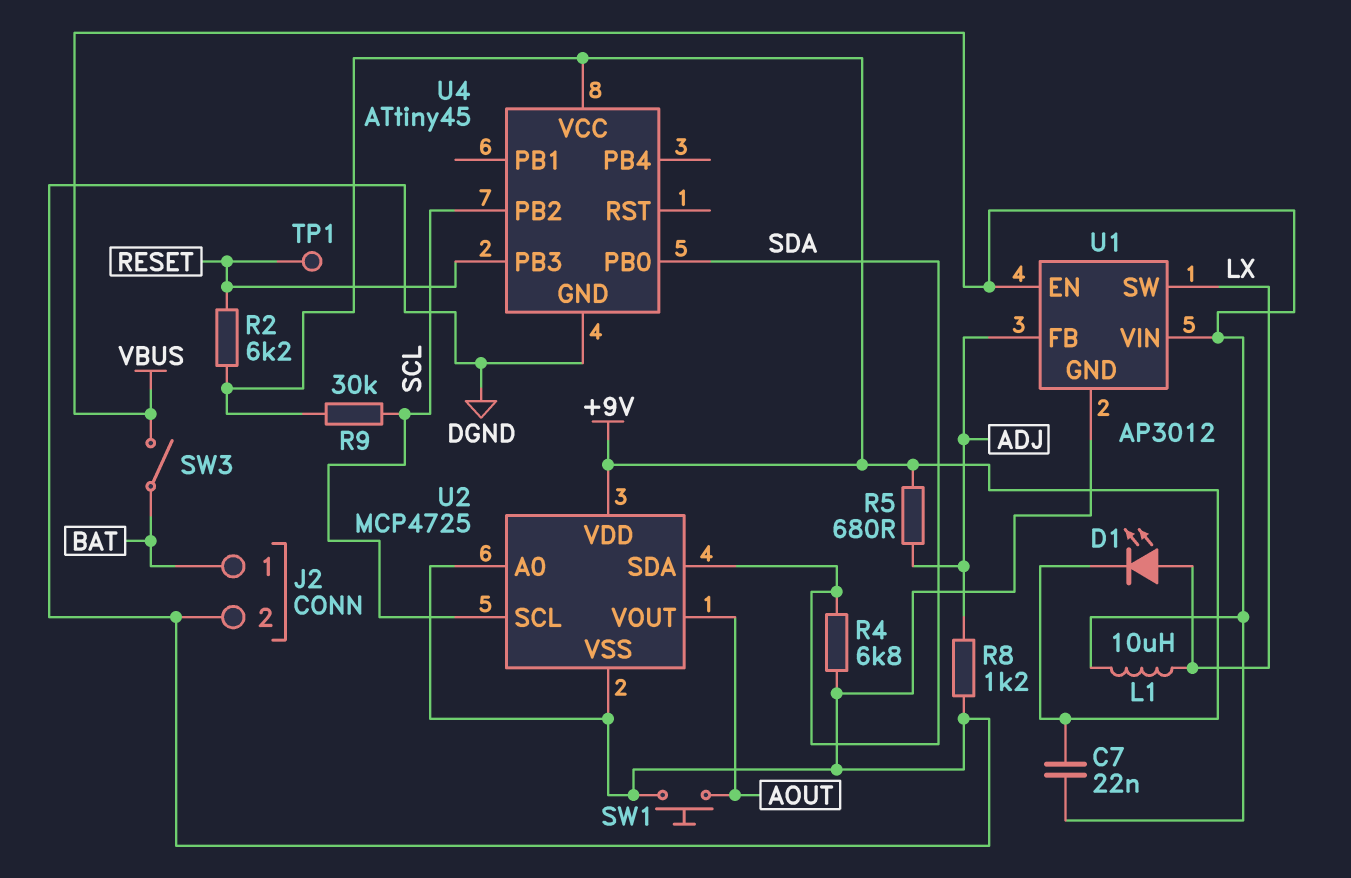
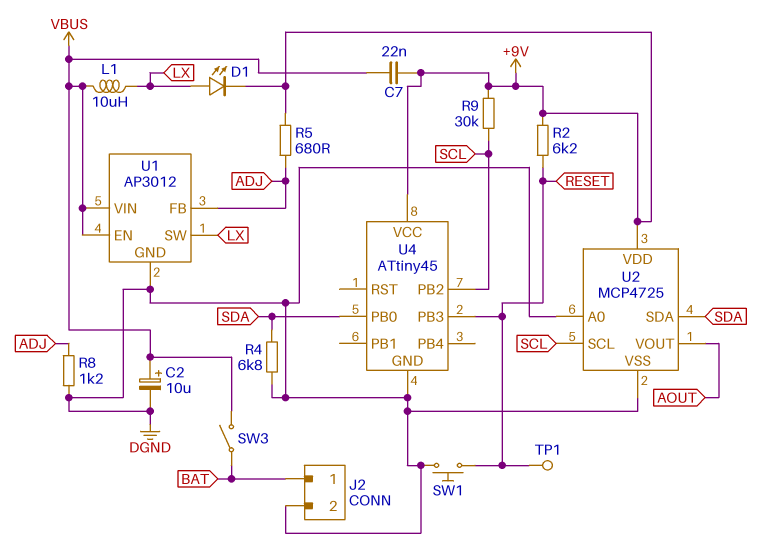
C2: none -> 10uF (plus VBUS, minus DGND)
SW1: button (AOUT, DGND) -> button (DGND, RESET)

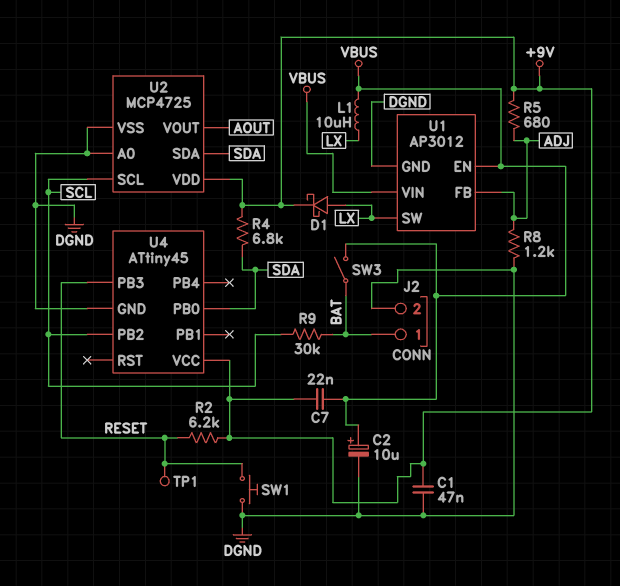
C1: none -> 47nF (+9V, DGND)
D1: LED (A LX, K +9V) -> schottky (A LX, K +9V)
R4: 6.8k (DGND, SDA) -> 6.8k (+9V, SDA)
R9: 30k (+9V, SCL) -> 30k (BAT, SCL)

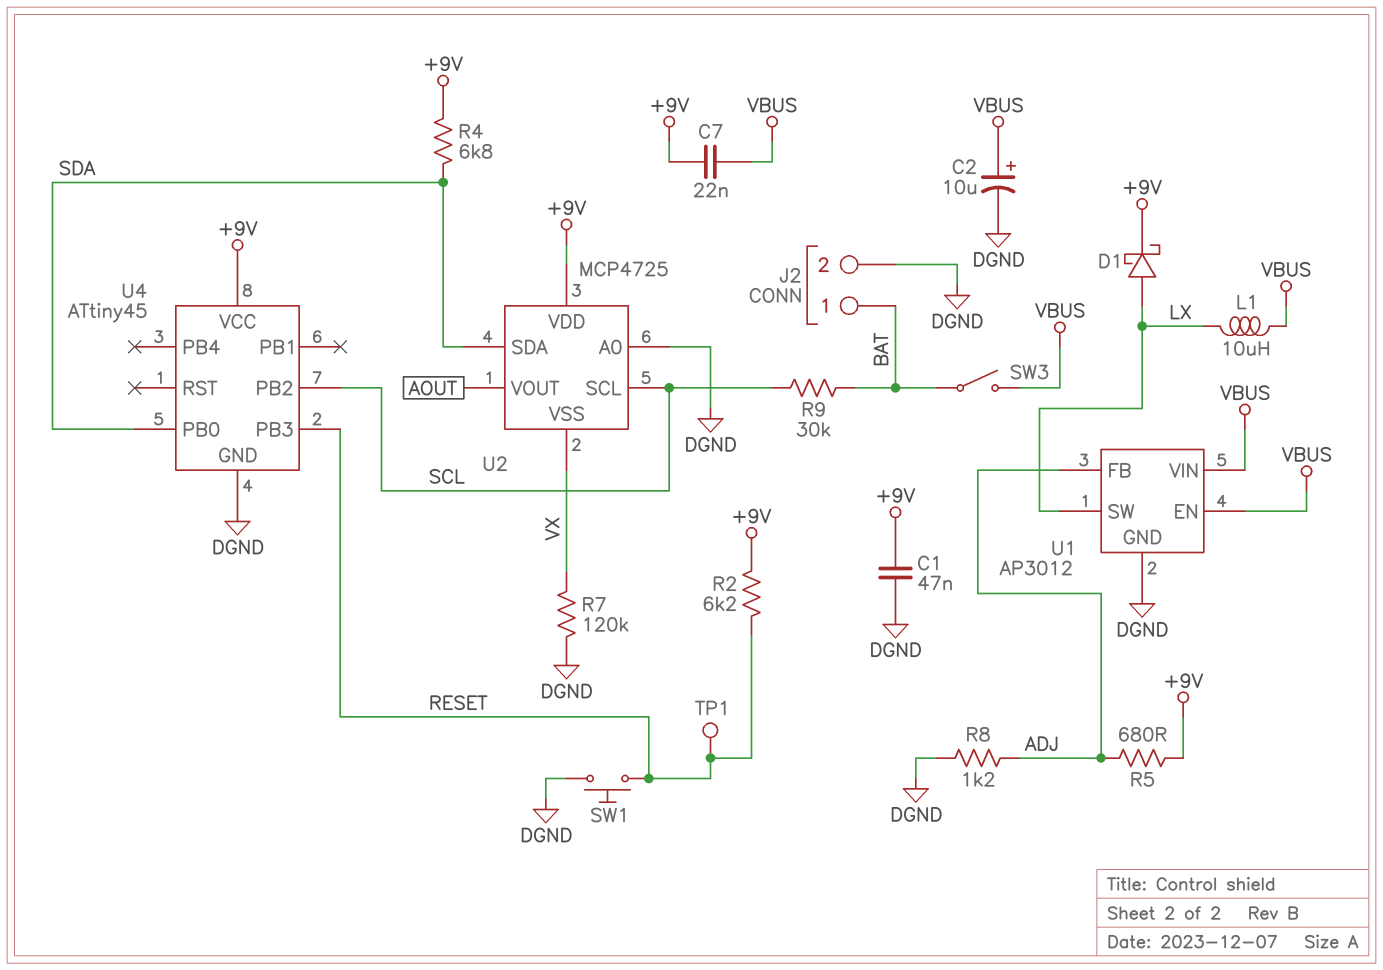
R7: none -> 120k (DGND, VX)
U2 pin VSS: DGND -> VX

